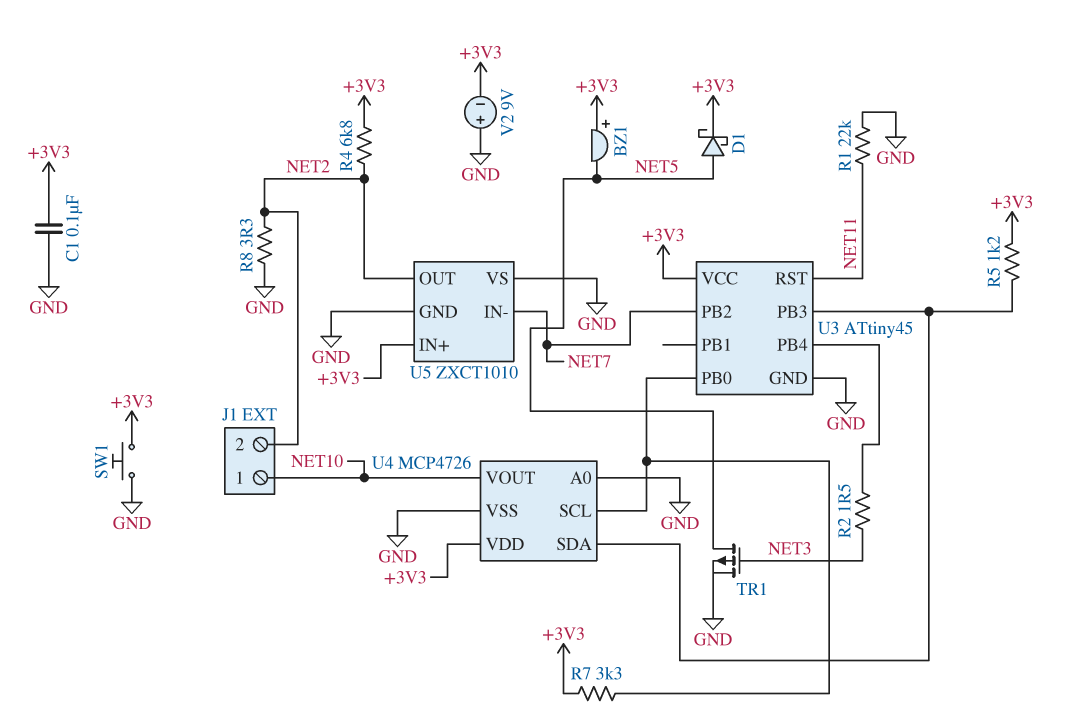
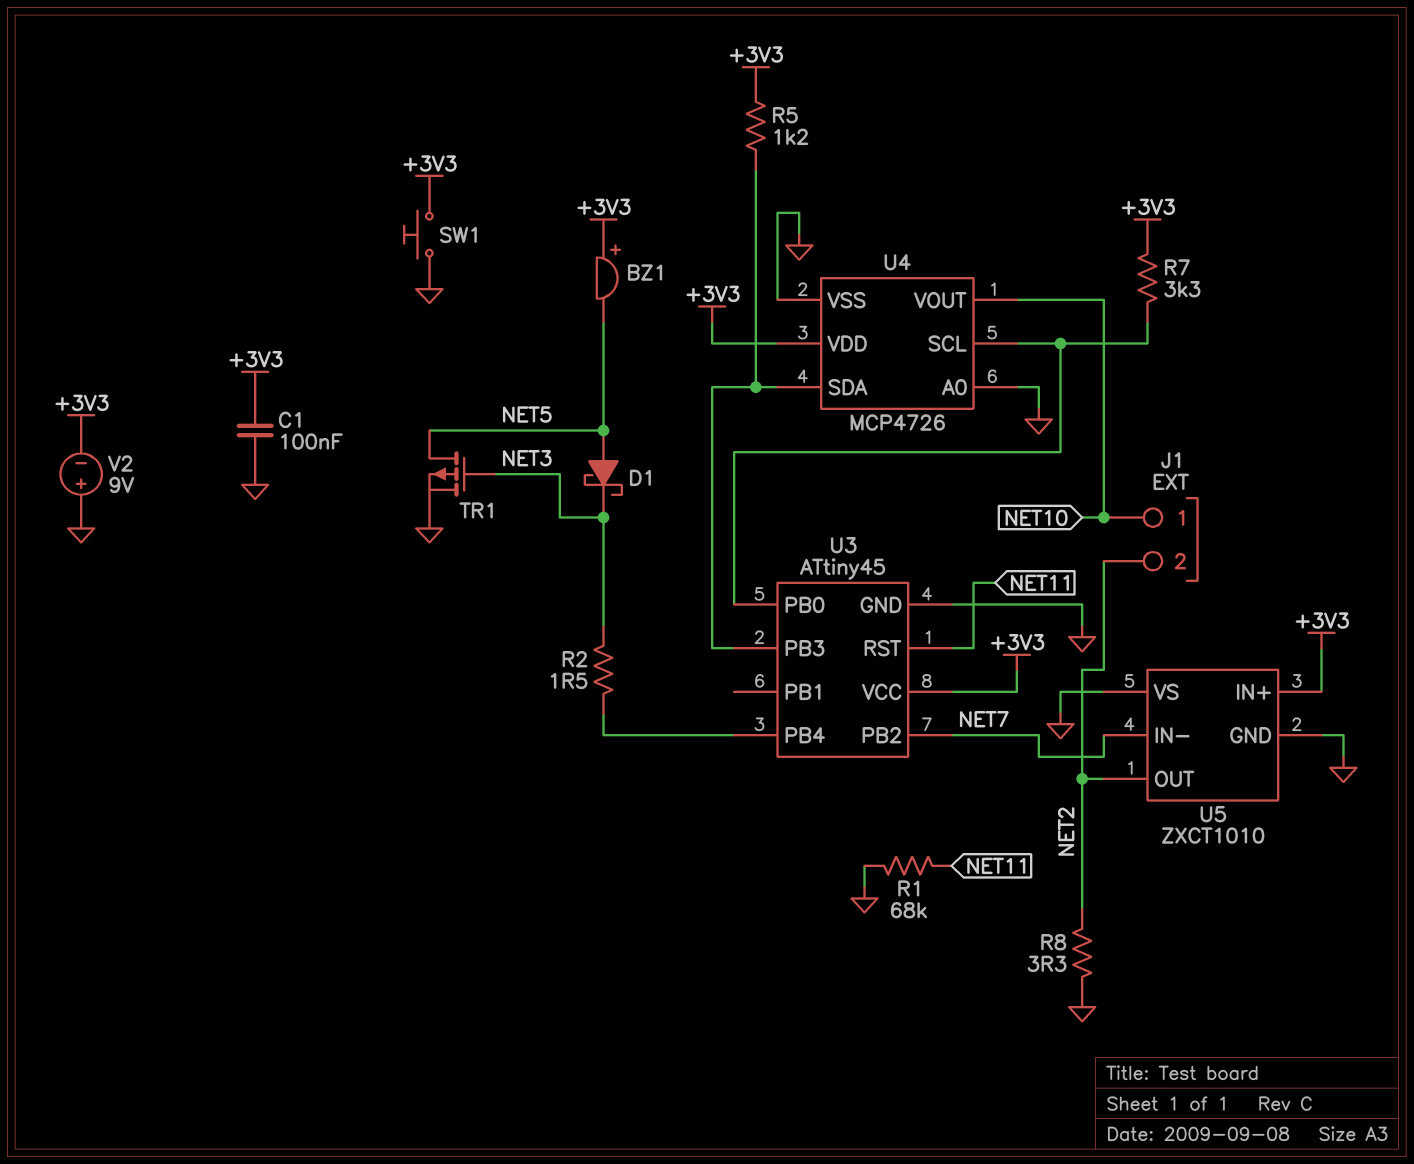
D1: schottky (A NET5, K +3V3) -> schottky (A NET5, K NET3)
R1: 22k (GND, NET11) -> 68k (GND, NET11)
R4: 6.8k (+3V3, NET2) -> none

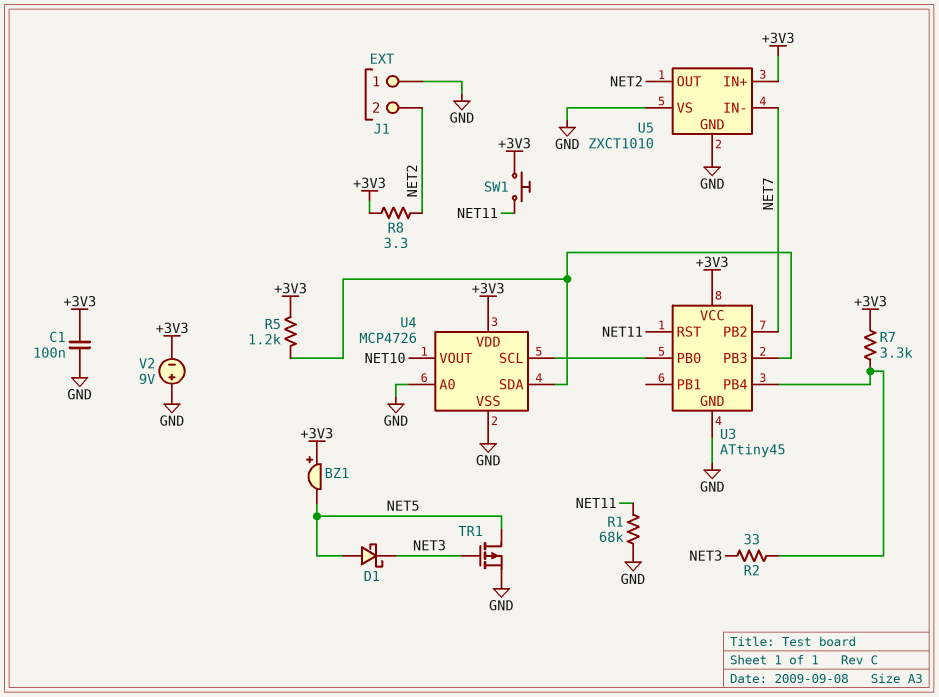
J1 pin 1: NET10 -> GND
R2: 1.5 (NET3, U3/PB4) -> 33 (NET3, U3/PB4)
R7: 3.3k (+3V3, U3/PB0) -> 3.3k (+3V3, U3/PB4)
R8: 3.3 (GND, NET2) -> 3.3 (+3V3, NET2)
SW1: button (+3V3, GND) -> button (+3V3, NET11)

